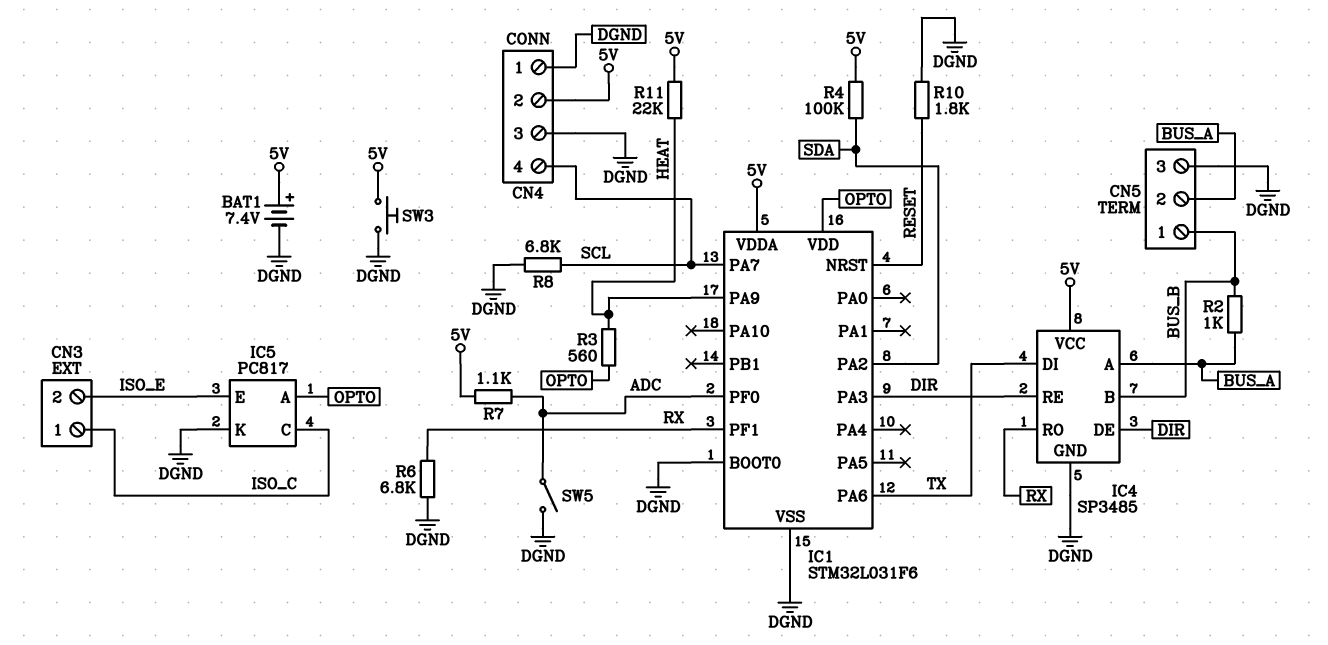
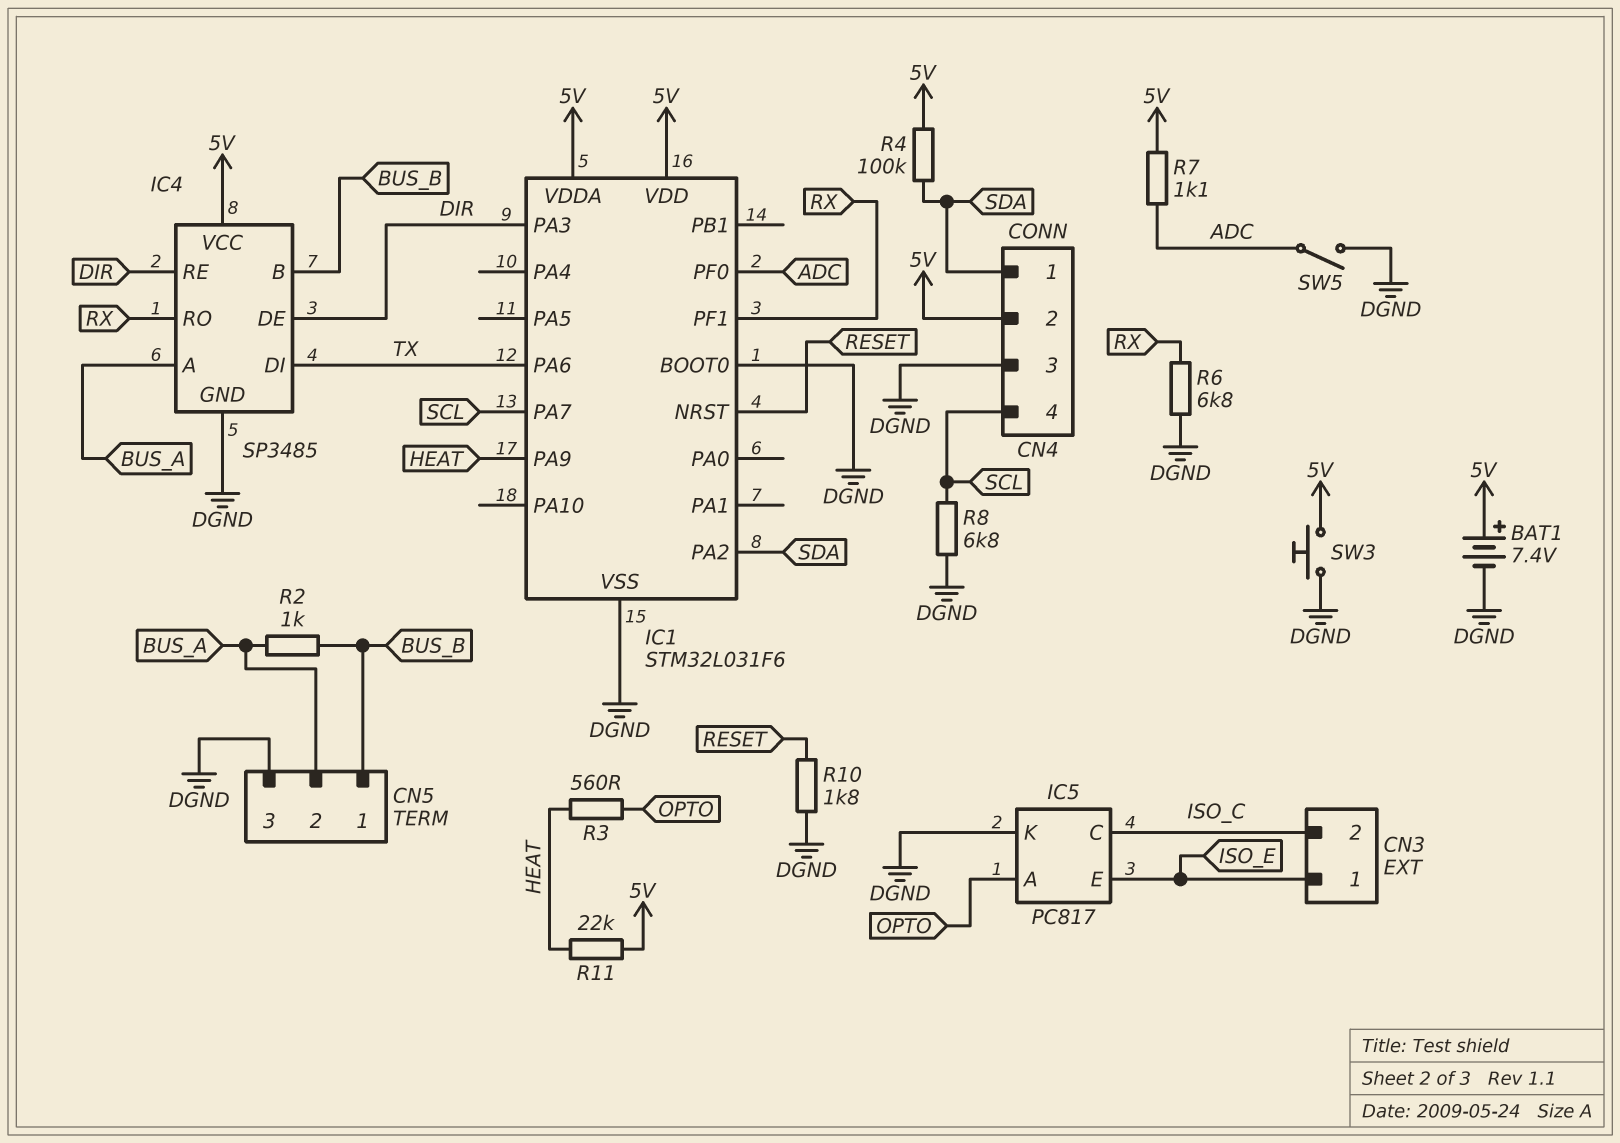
CN3 pin 1: ISO_C -> ISO_E
CN3 pin 2: ISO_E -> ISO_C
CN4 pin 1: DGND -> SDA
IC1 pin VDD: OPTO -> 5V

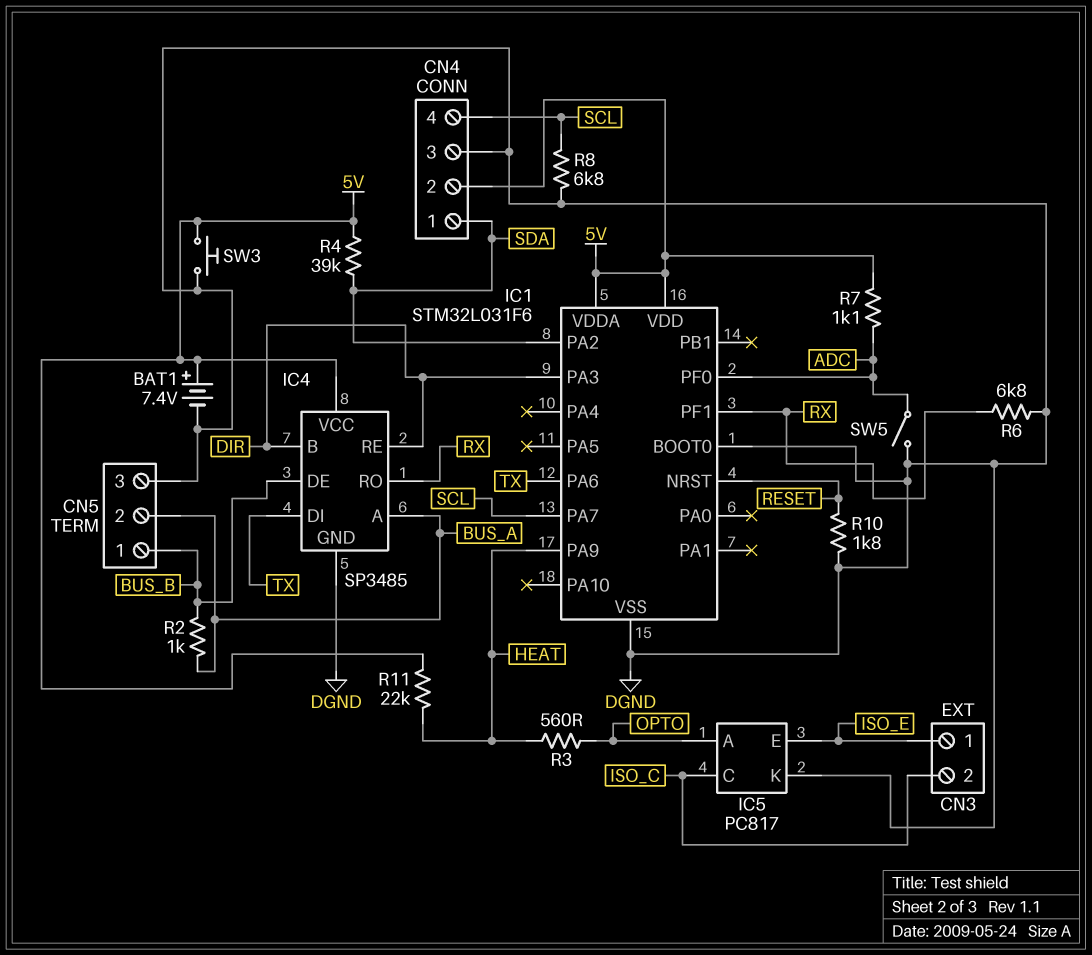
IC4 pin B: BUS_B -> DIR
IC4 pin DE: DIR -> BUS_B
R4: 100k (5V, SDA) -> 39k (5V, SDA)

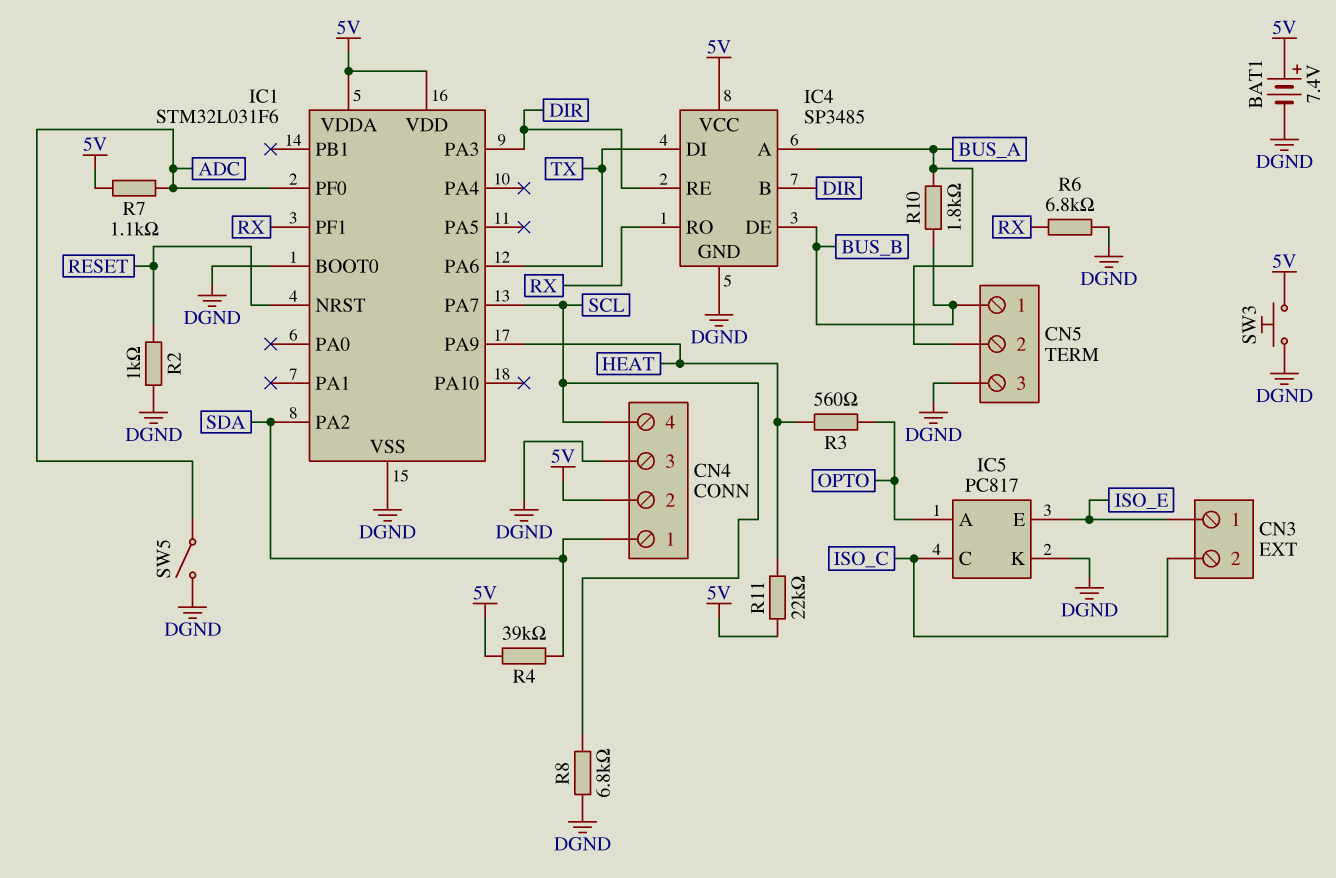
R2: 1k (BUS_A, BUS_B) -> 1k (DGND, RESET)
R10: 1.8k (DGND, RESET) -> 1.8k (BUS_A, BUS_B)

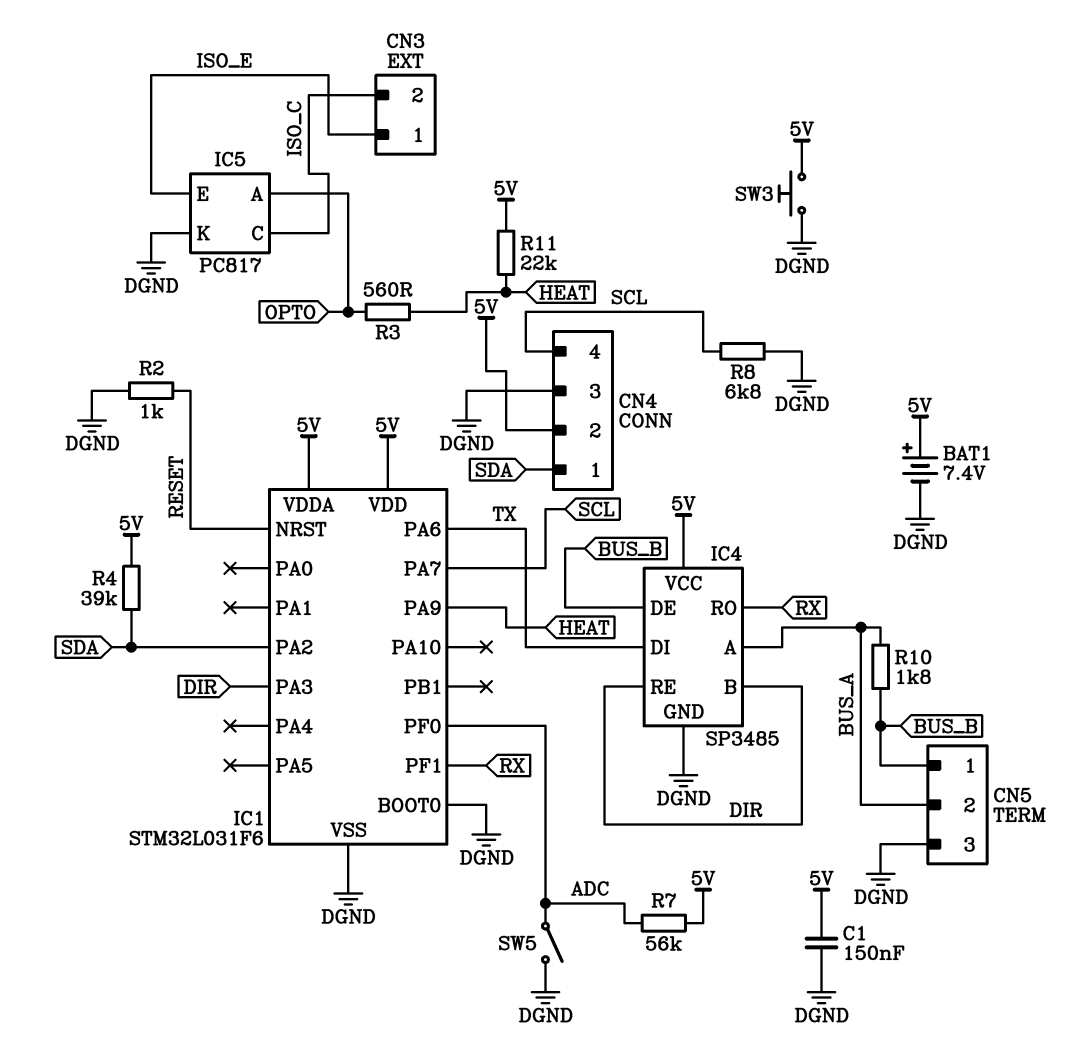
C1: none -> 150nF (5V, DGND)
R6: 6.8k (DGND, RX) -> none
R7: 1.1k (5V, ADC) -> 56k (5V, ADC)

